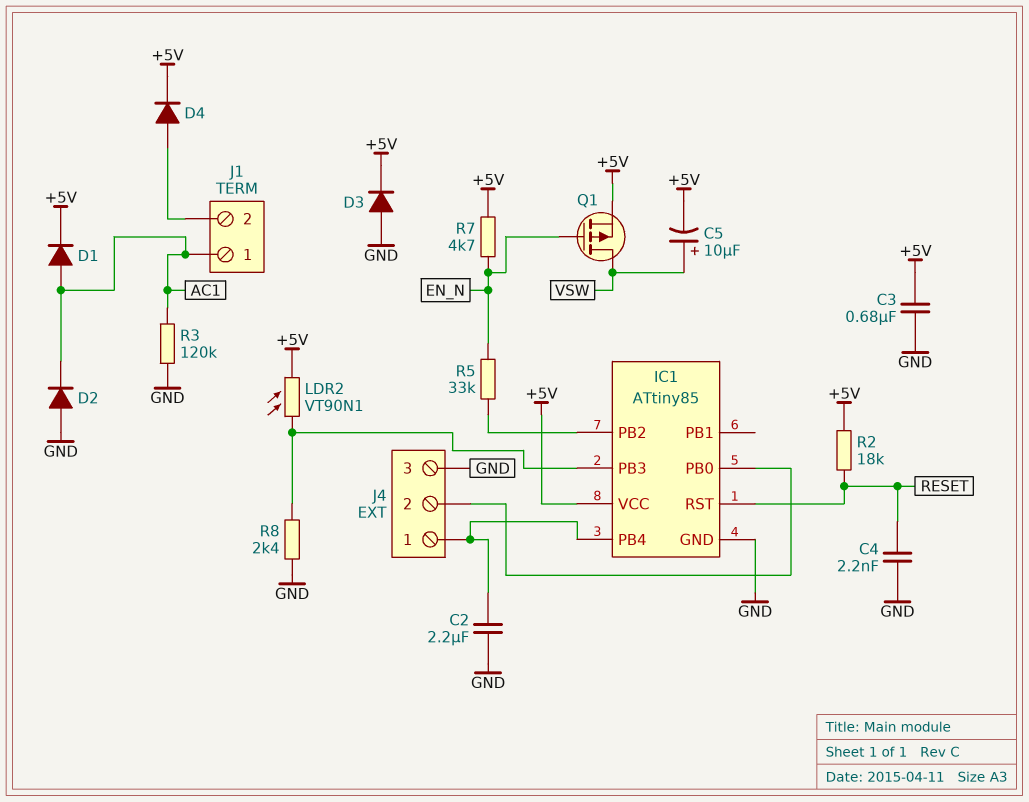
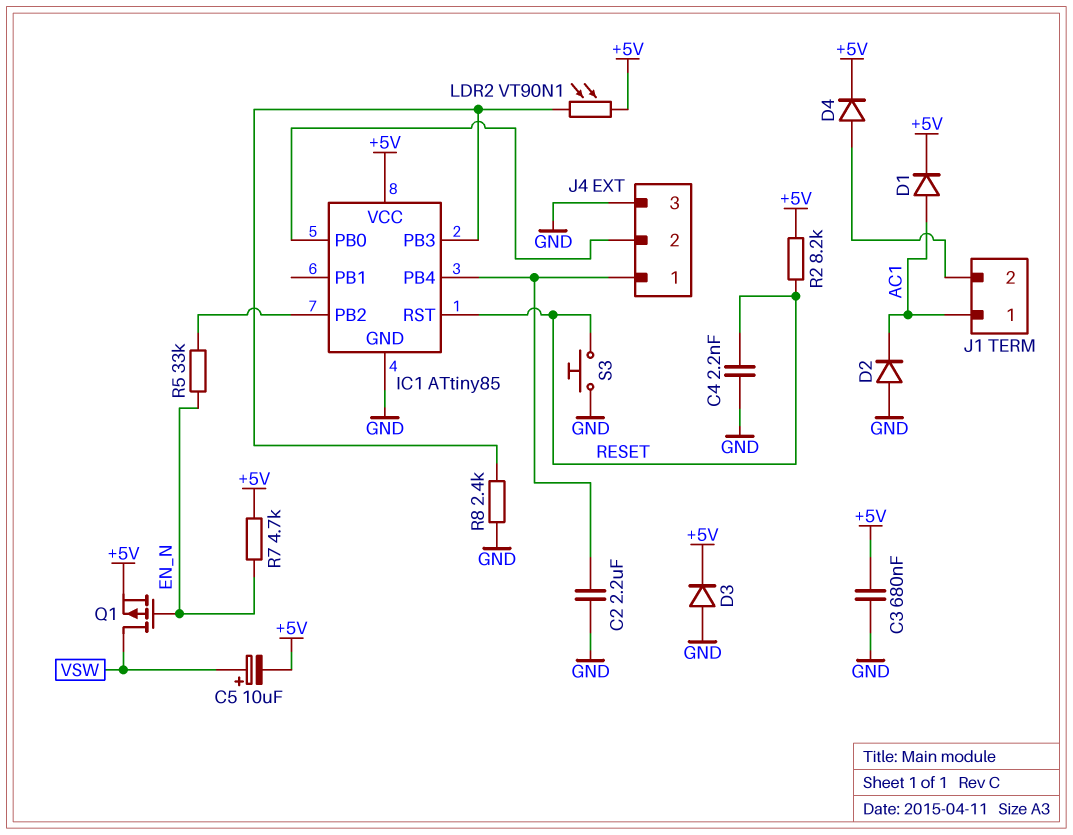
R2: 18k (+5V, RESET) -> 8.2k (+5V, RESET)
R3: 120k (AC1, GND) -> none
S3: none -> button (GND, RESET)

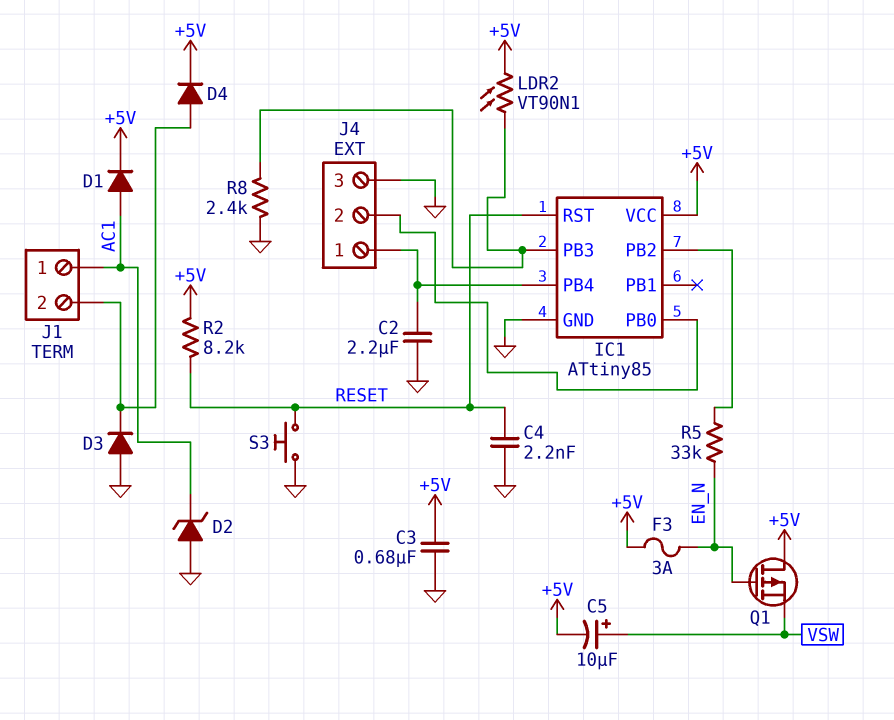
D2: diode (A GND, K AC1) -> zener (A GND, K AC1)
D3: diode (A GND, K +5V) -> diode (A GND, K J1/2)
F3: none -> 3A (+5V, EN_N)
Q1: PMOS (G EN_N, D VSW, S +5V) -> PMOS (G EN_N, D +5V, S VSW)
R7: 4.7k (+5V, EN_N) -> none

